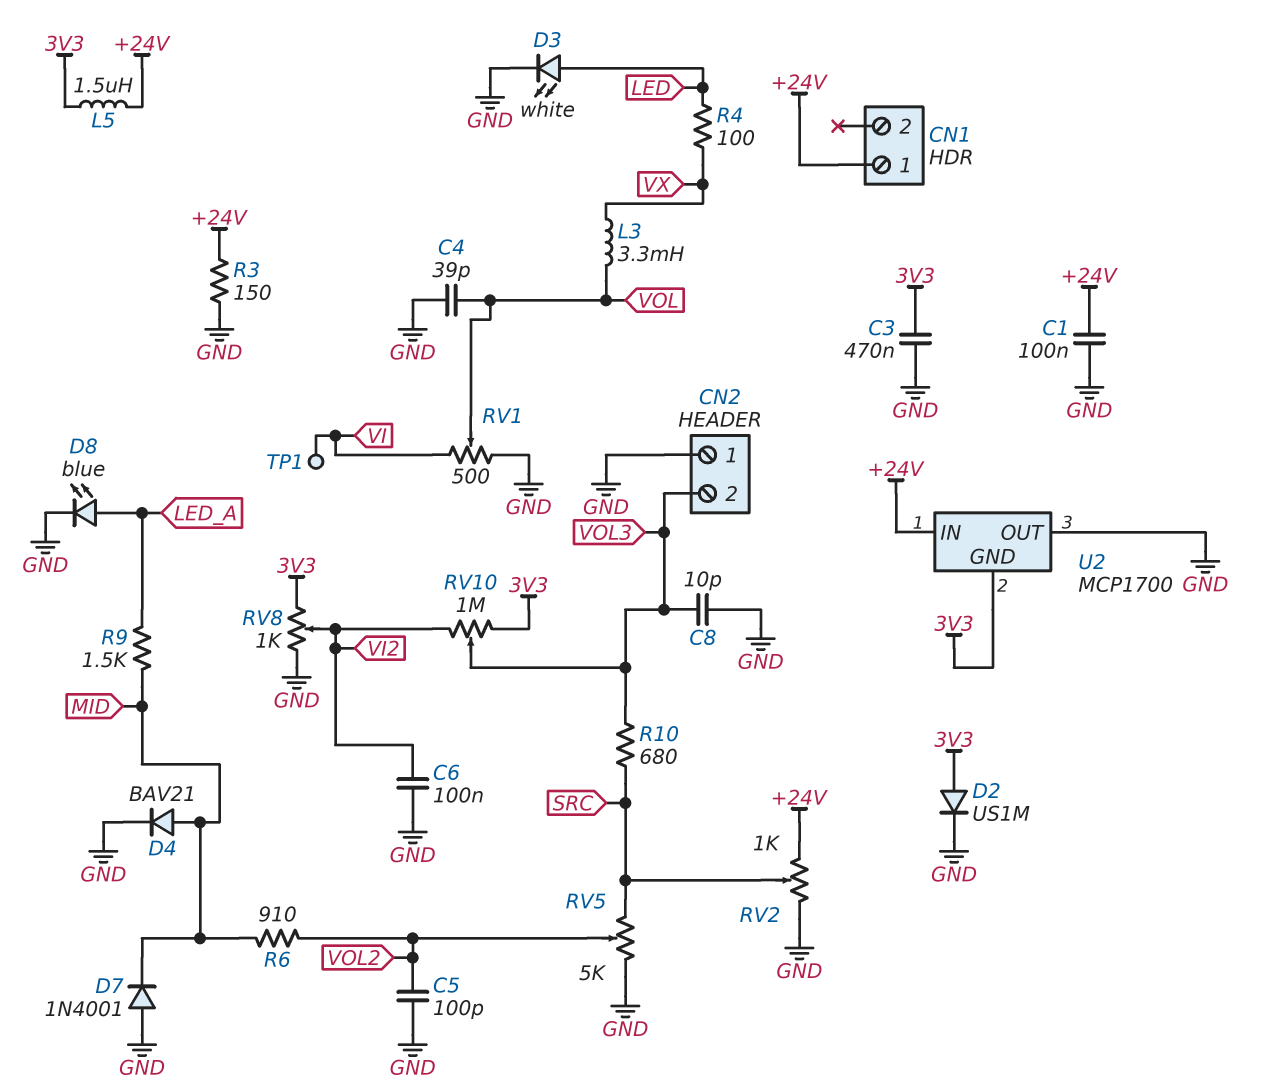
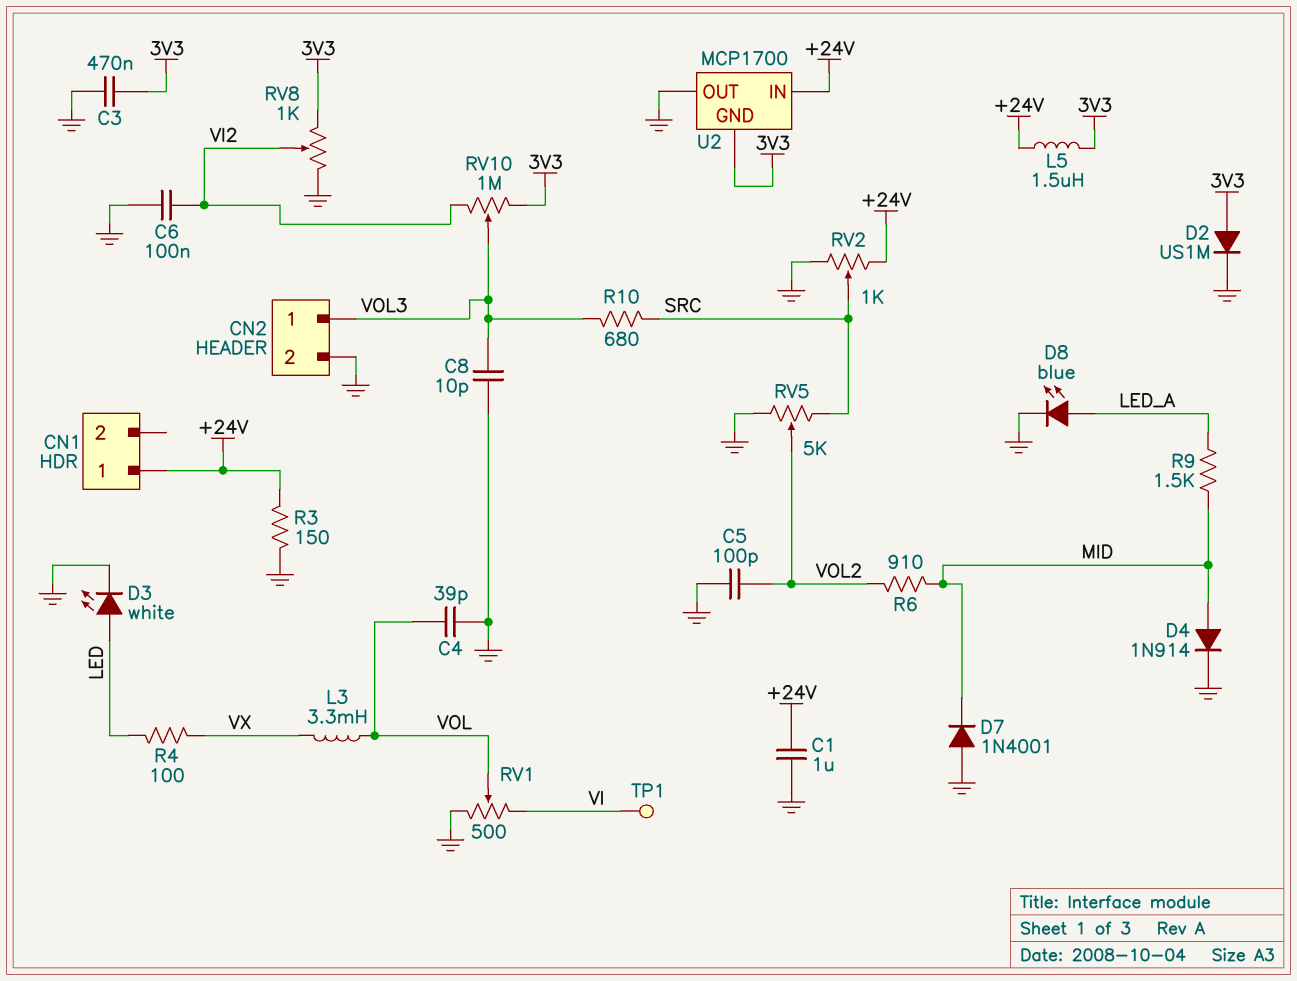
C1: 100nF (+24V, GND) -> 1uF (+24V, GND)
CN2 pin 1: GND -> VOL3
CN2 pin 2: VOL3 -> GND
D4: diode BAV21 (A MID, K GND) -> diode 1N914 (A MID, K GND)

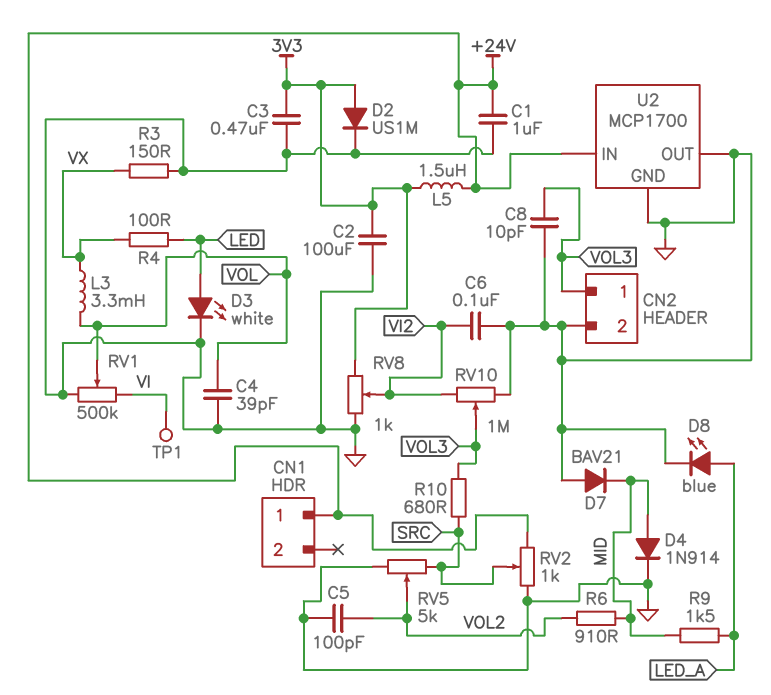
C2: none -> 100uF (3V3, GND)
D7: diode 1N4001 (A GND, K MID) -> diode BAV21 (A GND, K MID)
R3: 150 (+24V, GND) -> 150 (GND, VX)
RV1: 500 (GND, VI, wiper VOL) -> 500k (GND, VI, wiper VOL)
RV10: 1M (3V3, VI2, wiper VOL3) -> 1M (GND, VI2, wiper VOL3)
U2 pin GND: 3V3 -> GND

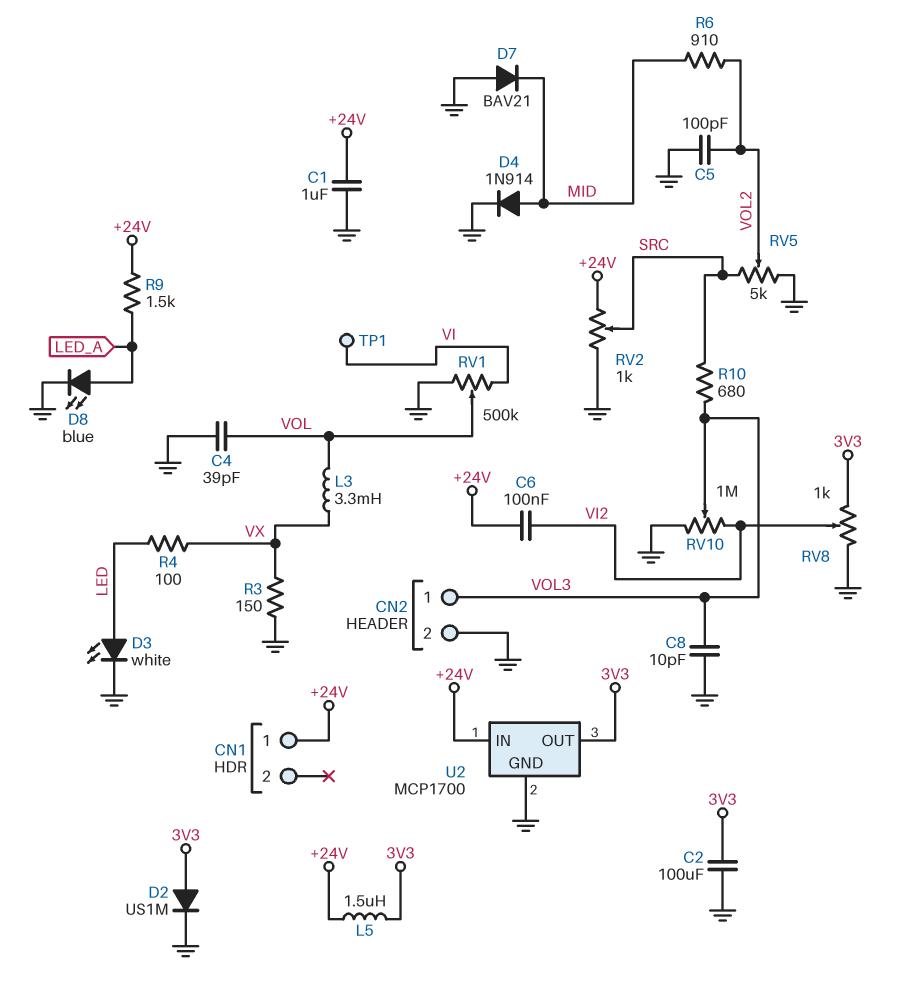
C3: 470nF (3V3, GND) -> none
C6: 100nF (GND, VI2) -> 100nF (+24V, VI2)
R9: 1.5k (LED_A, MID) -> 1.5k (+24V, LED_A)
U2 pin OUT: GND -> 3V3

